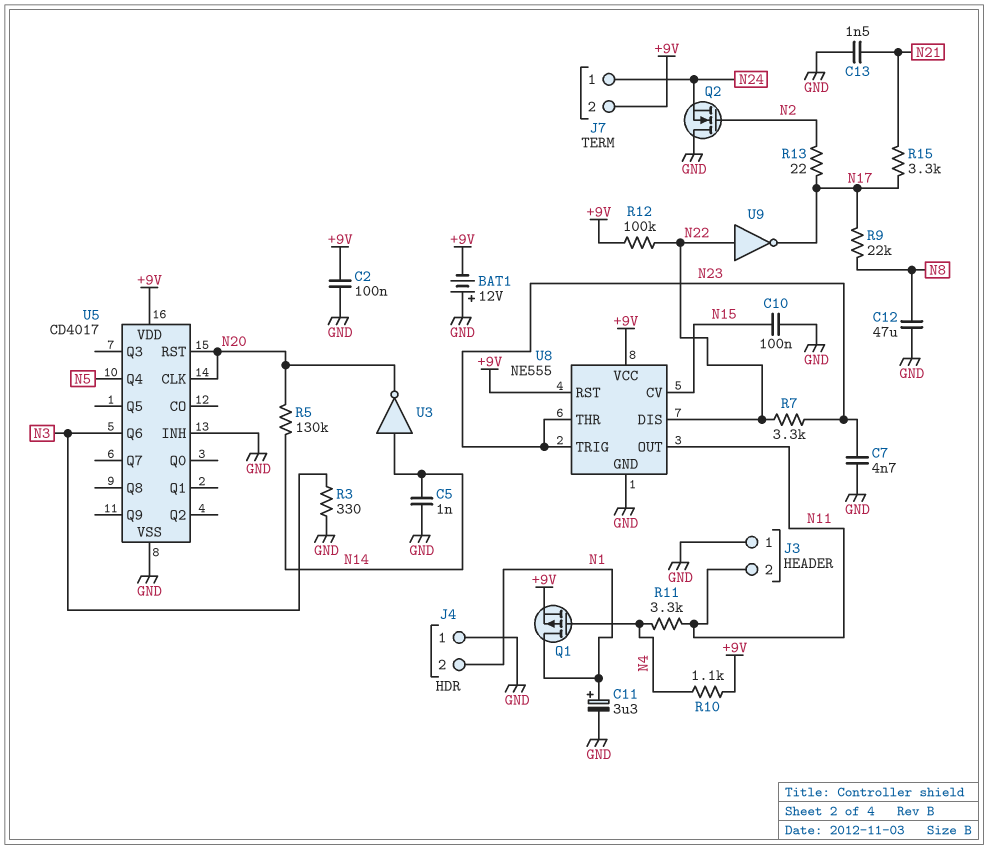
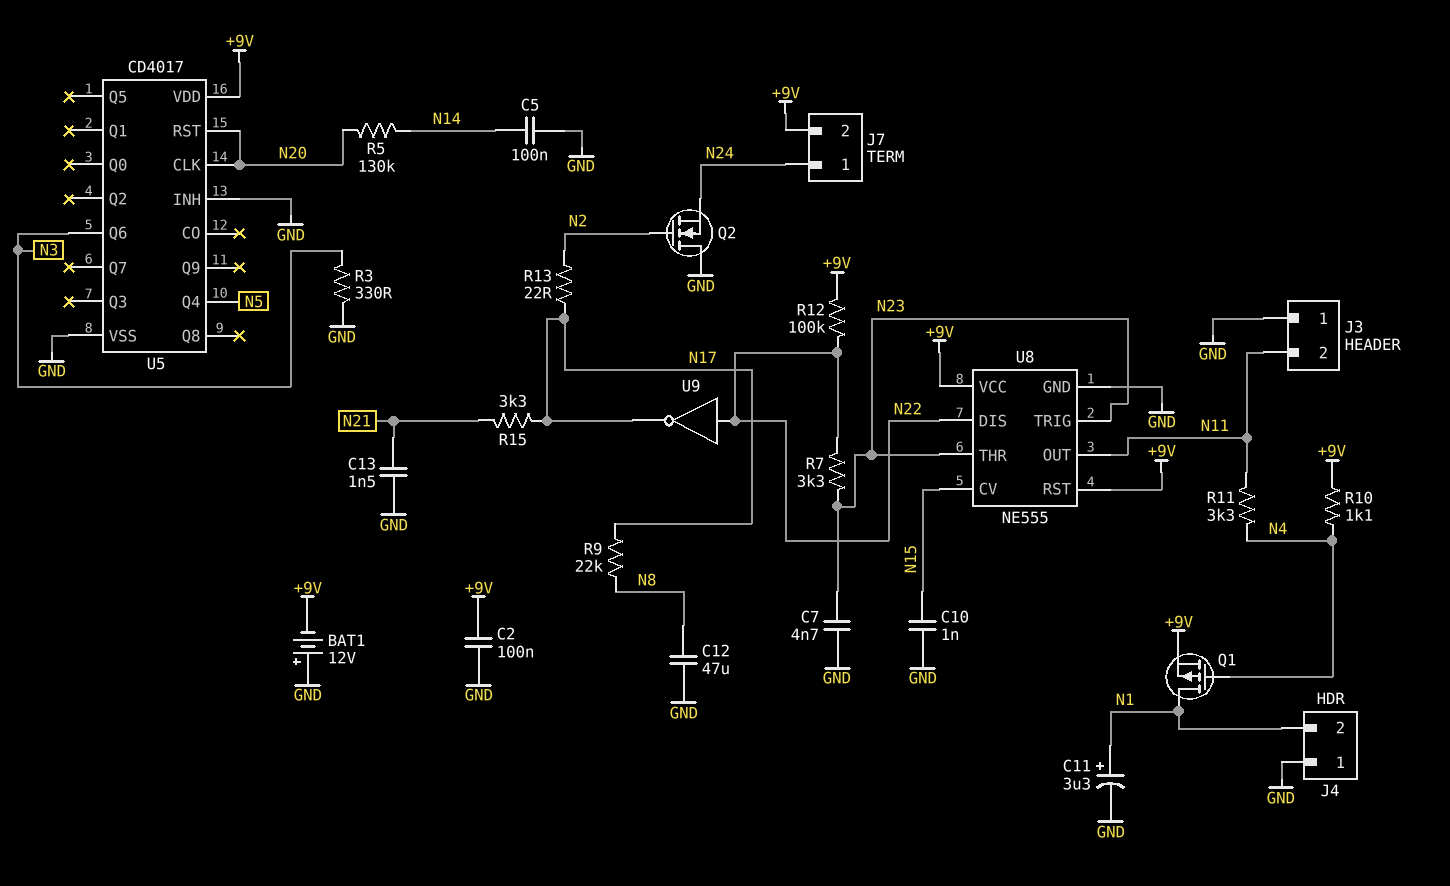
C5: 1nF (GND, N14) -> 100nF (GND, N14)
C10: 100nF (GND, N15) -> 1nF (GND, N15)
U3: NOT (in N14, out N20) -> none

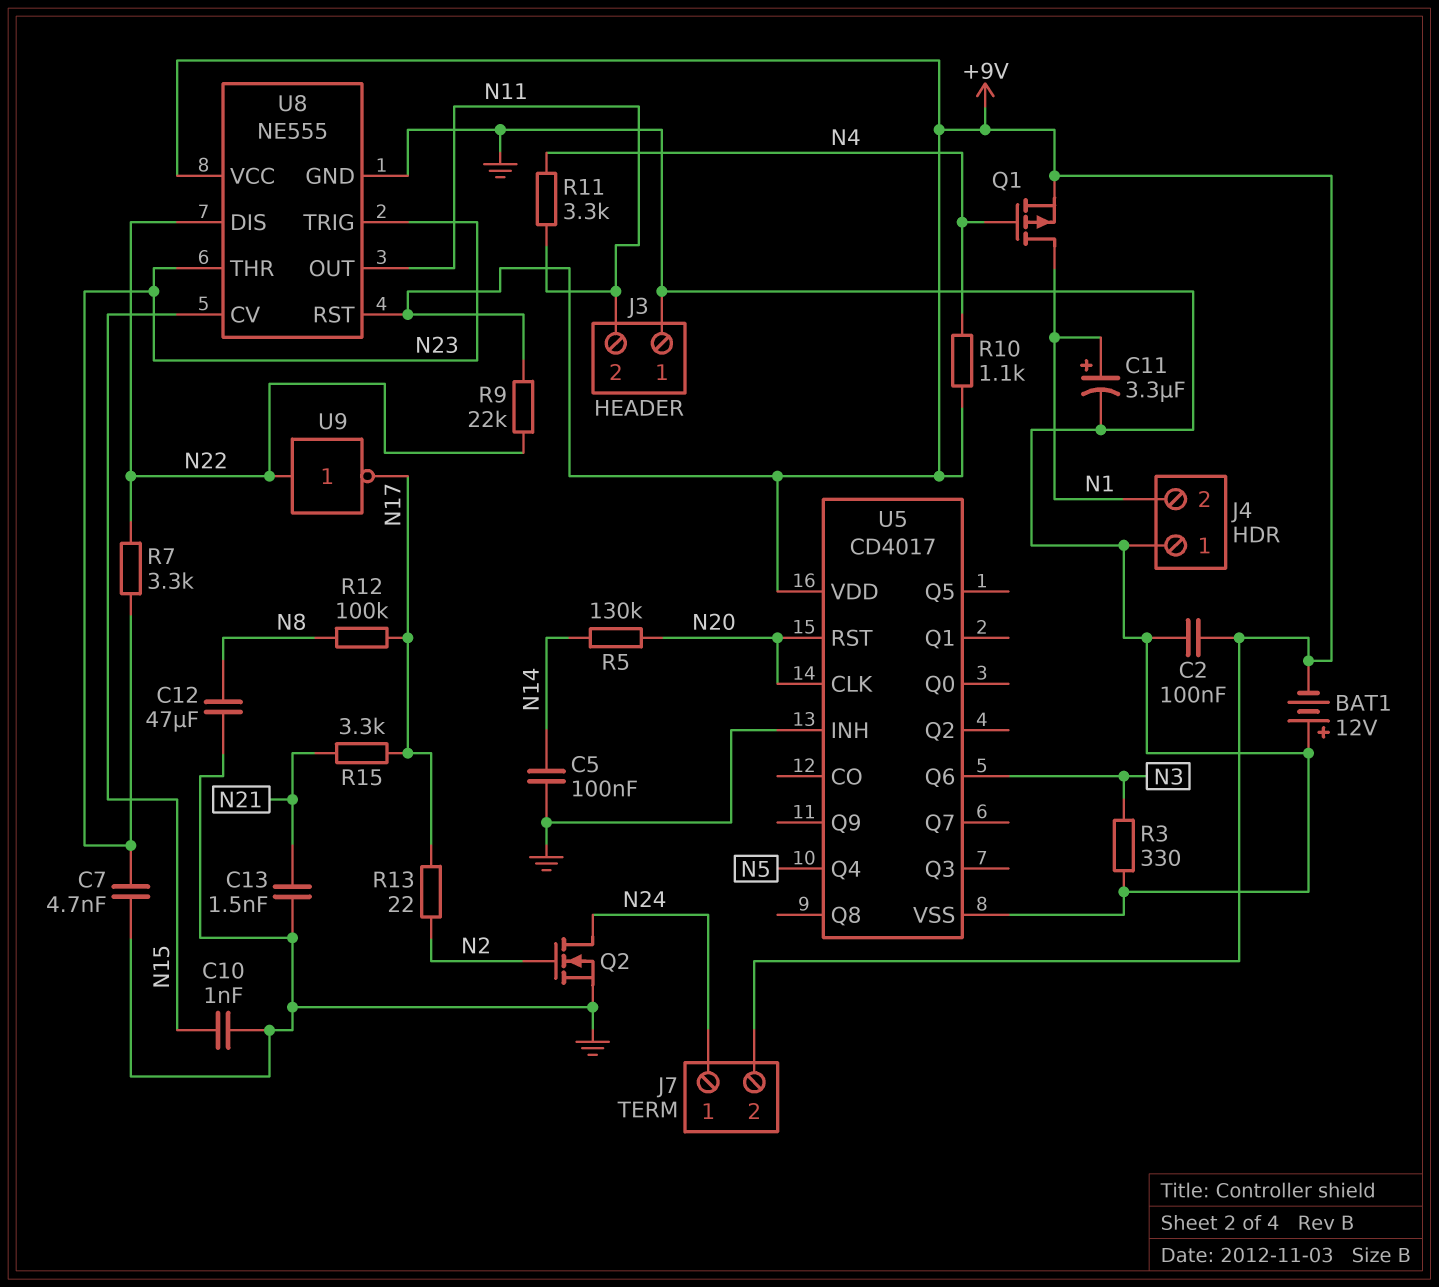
Q2: NMOS (G N2, D GND, S N24) -> NMOS (G N2, D N24, S GND)
R9: 22k (N8, N17) -> 22k (+9V, N22)
R12: 100k (+9V, N22) -> 100k (N8, N17)

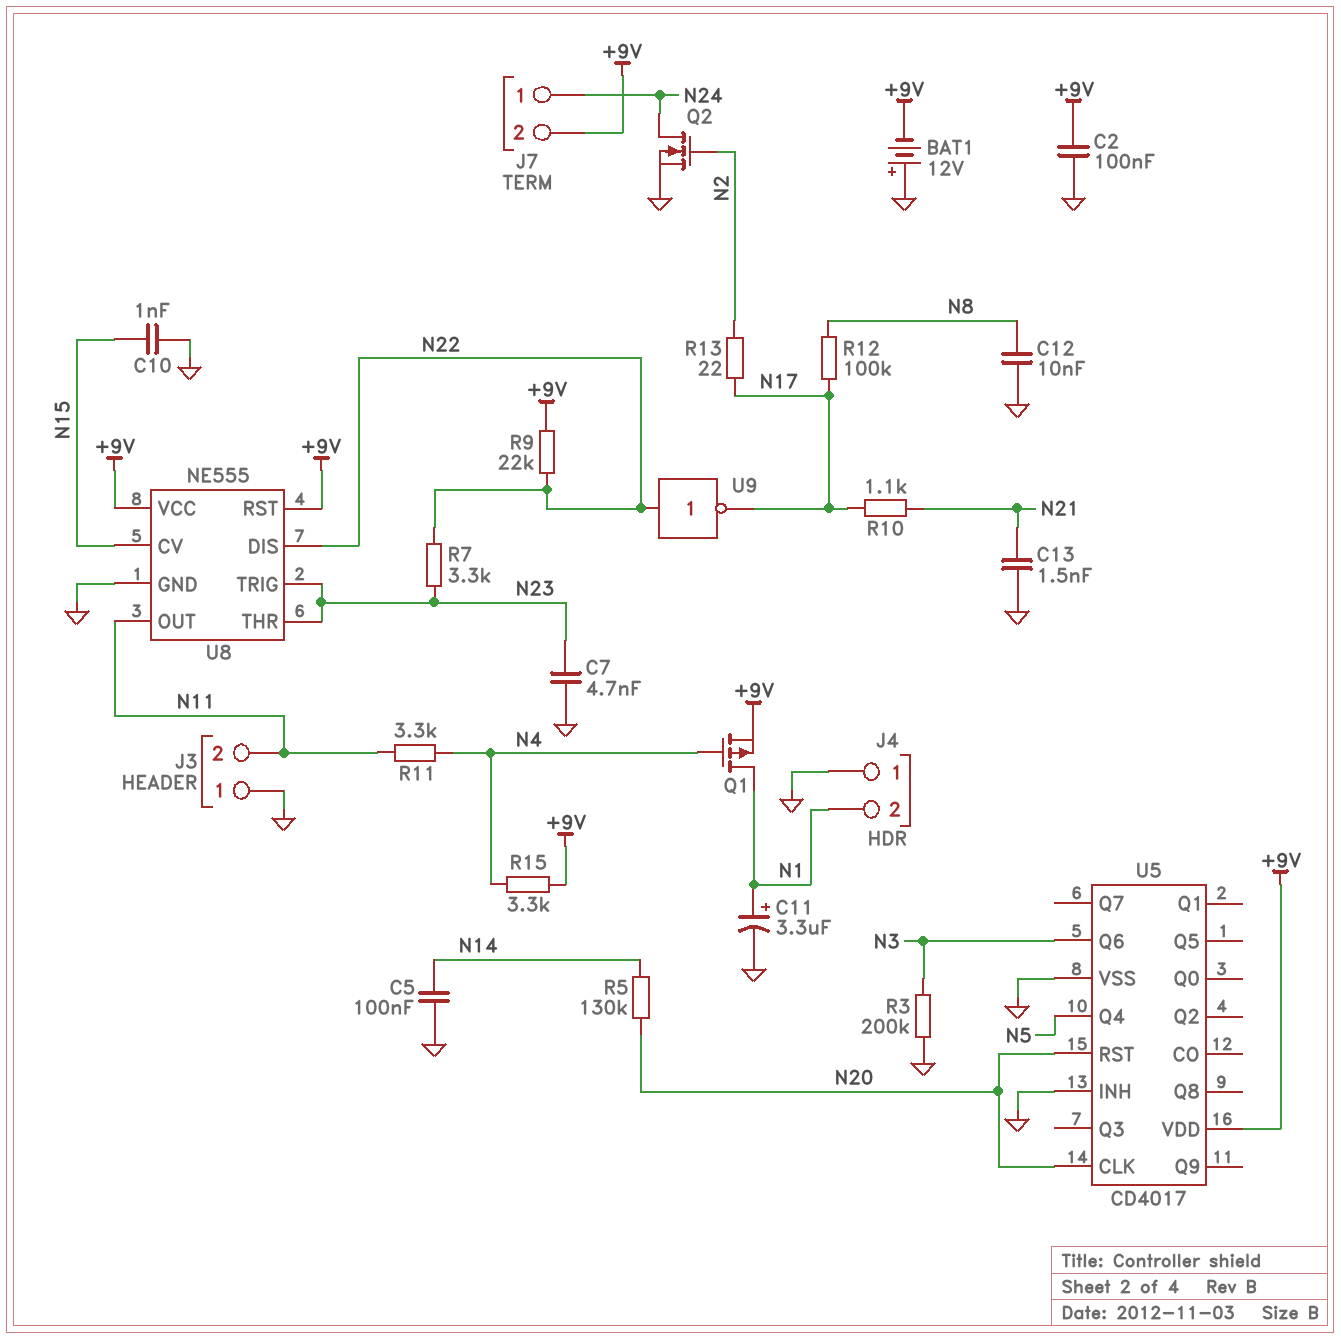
C12: 47uF (GND, N8) -> 10nF (GND, N8)
R3: 330 (GND, N3) -> 200k (GND, N3)
R10: 1.1k (+9V, N4) -> 1.1k (N17, N21)
R15: 3.3k (N17, N21) -> 3.3k (+9V, N4)

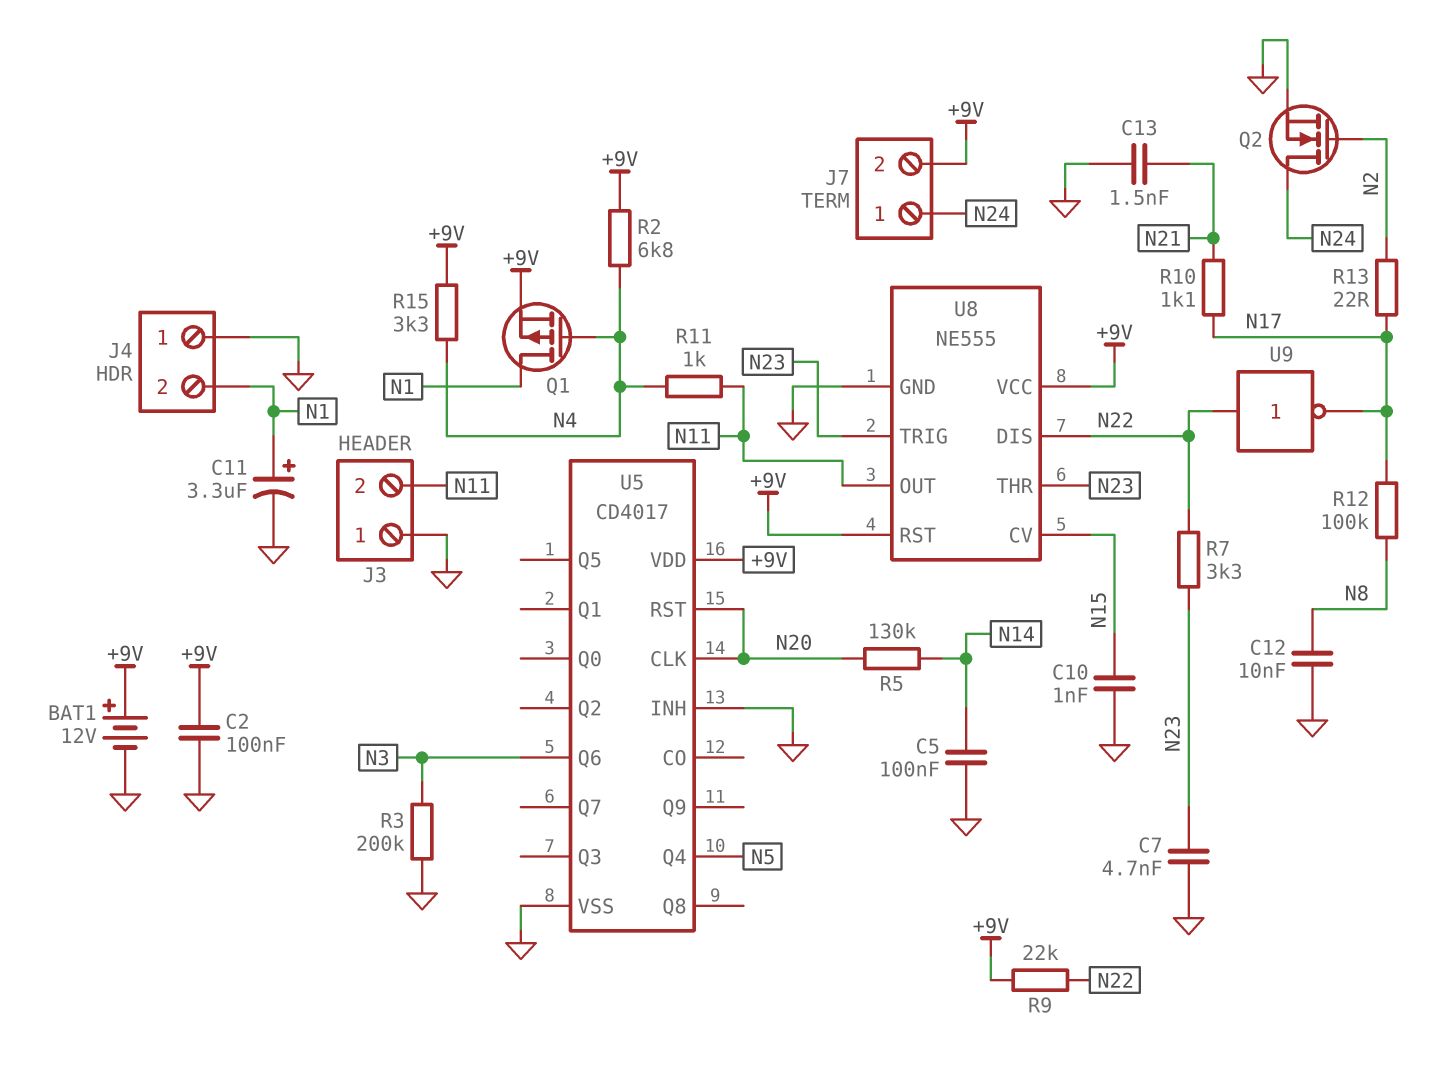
BAT1: 12V (plus GND, minus +9V) -> 12V (plus +9V, minus GND)
R2: none -> 6.8k (+9V, N4)
R11: 3.3k (N4, N11) -> 1k (N4, N11)

